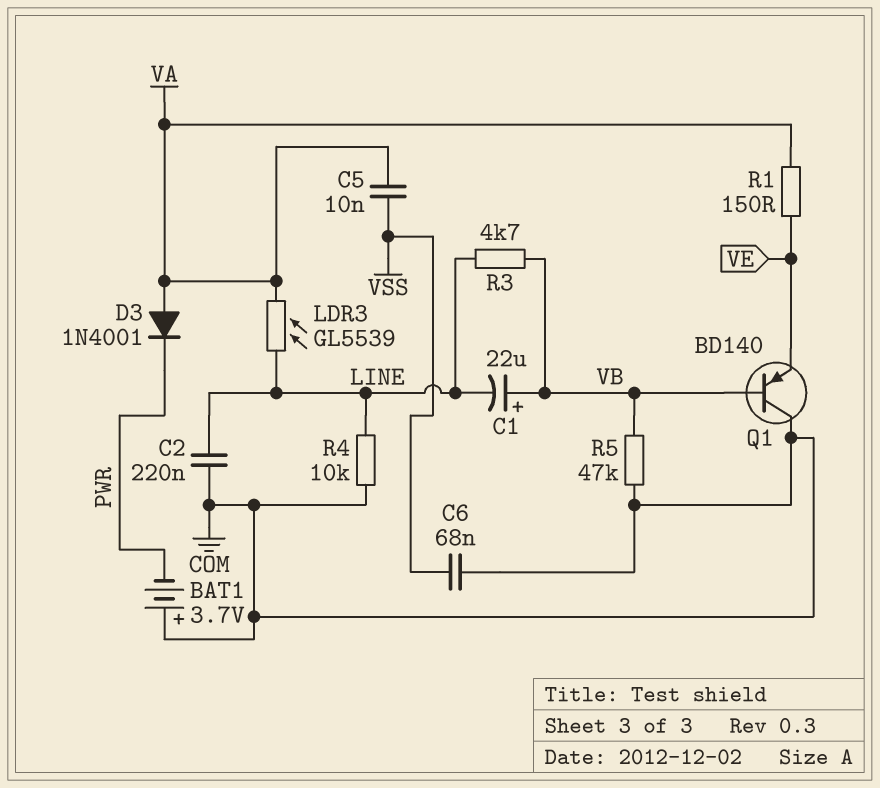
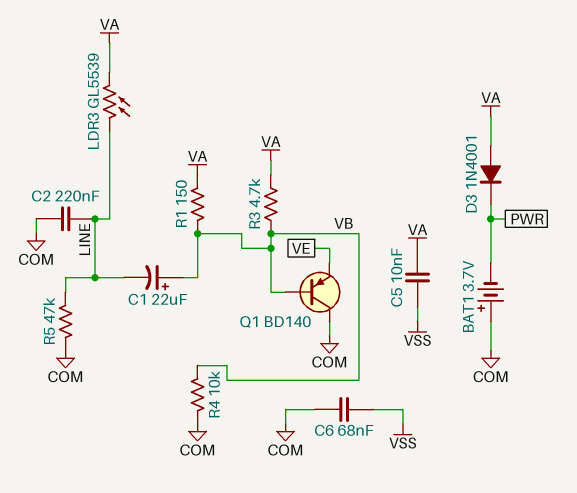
R1: 150 (VA, VE) -> 150 (VA, VB)
R3: 4.7k (LINE, VB) -> 4.7k (VA, VB)
R4: 10k (COM, LINE) -> 10k (COM, VB)
R5: 47k (COM, VB) -> 47k (COM, LINE)

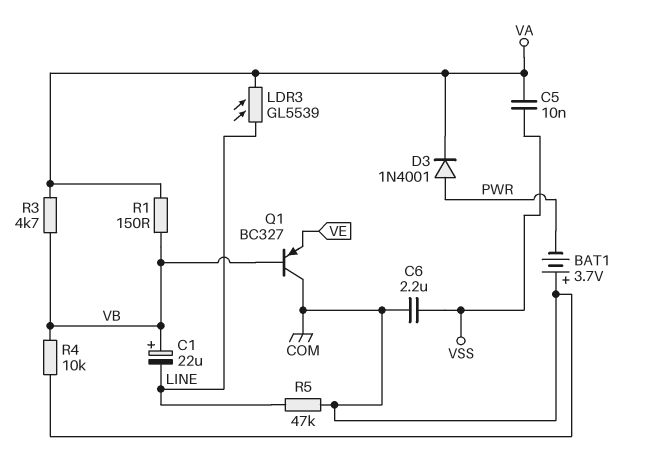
C2: 220nF (COM, LINE) -> none
C6: 68nF (COM, VSS) -> 2.2uF (COM, VSS)
D3: diode 1N4001 (A VA, K PWR) -> diode 1N4001 (A PWR, K VA)
Q1: PNP BD140 (B VB, C COM, E VE) -> PNP BC327 (B VB, C COM, E VE)

